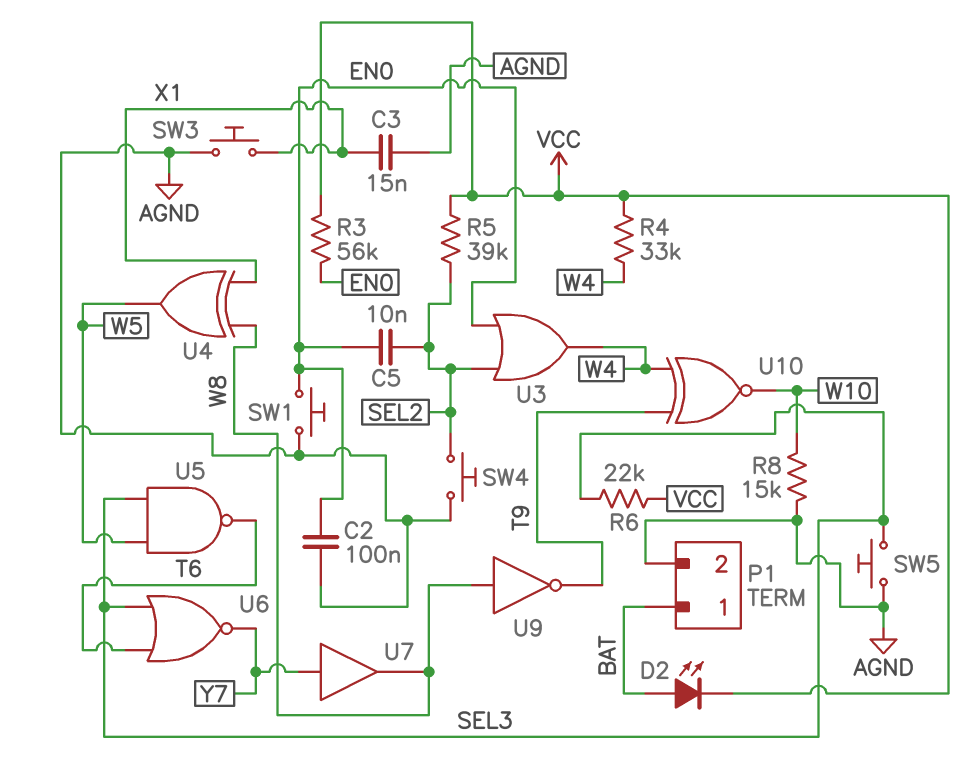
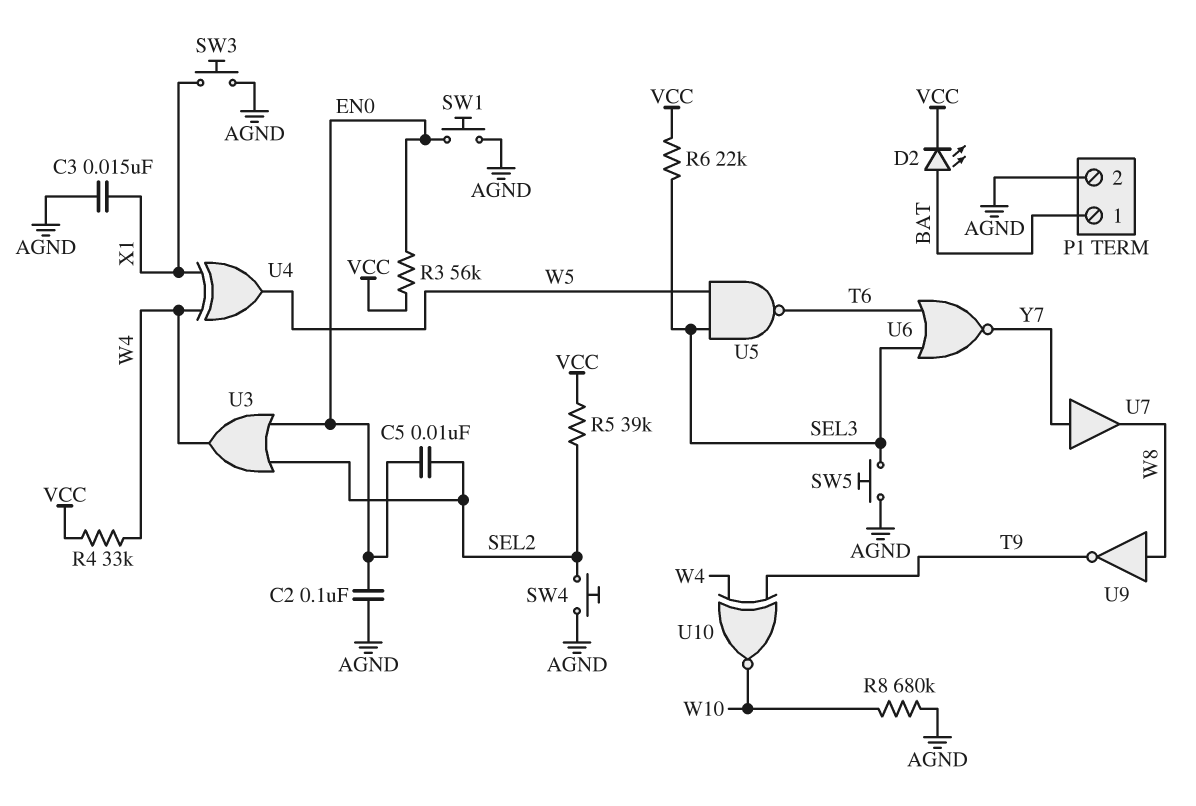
R8: 15k (AGND, W10) -> 680k (AGND, W10)
U4: XOR (in W8, in X1, out W5) -> XOR (in W4, in X1, out W5)

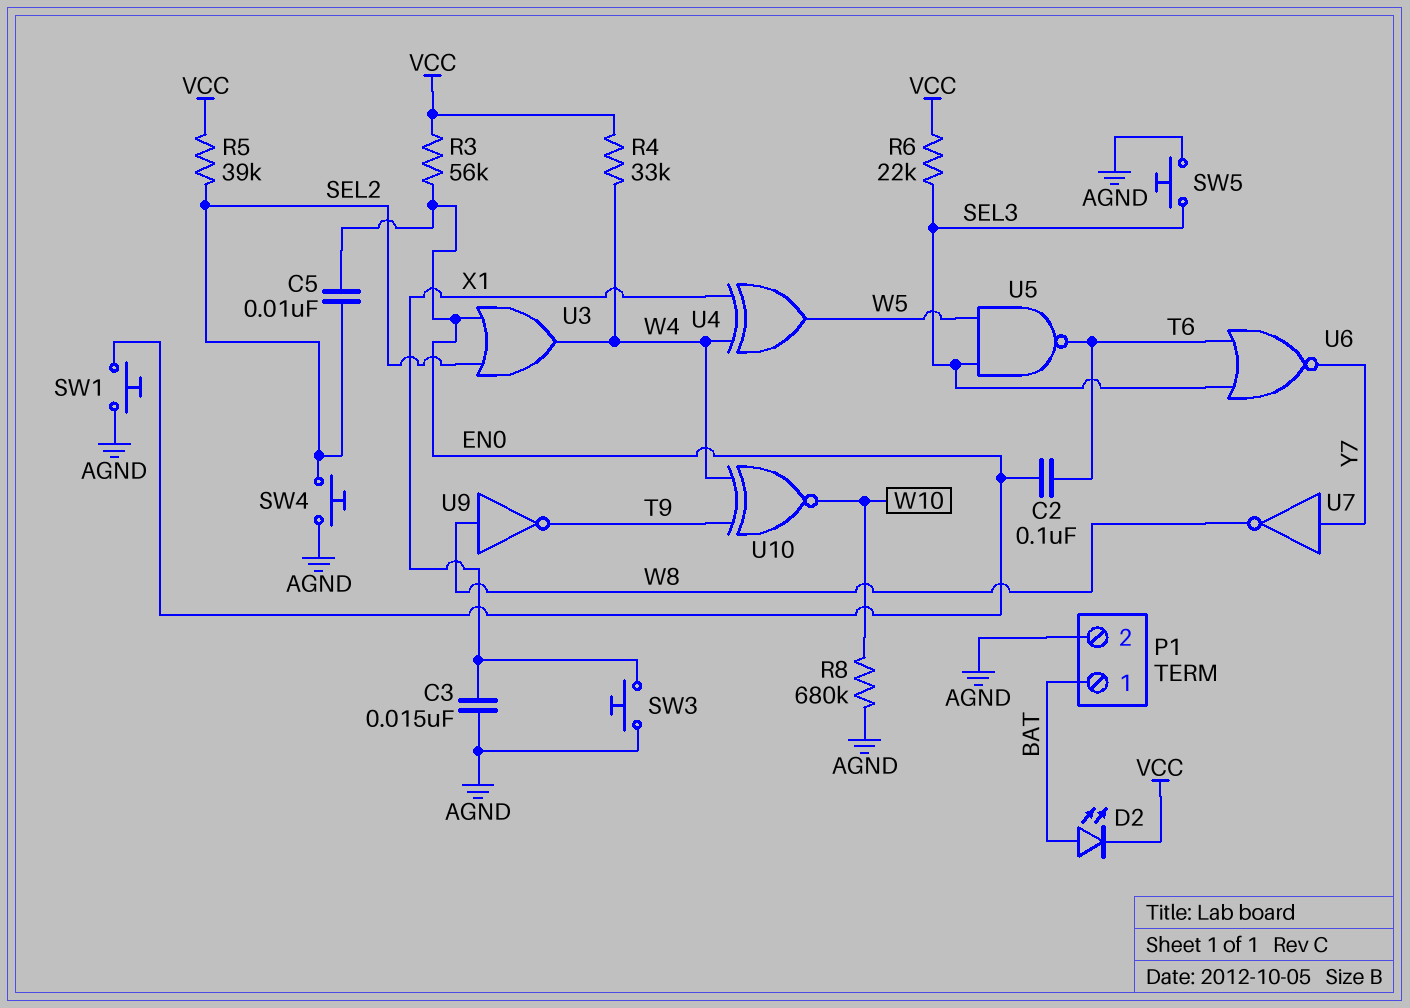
C2: 100nF (AGND, EN0) -> 100nF (EN0, T6)
U7: buffer (in Y7, out W8) -> NOT (in Y7, out W8)

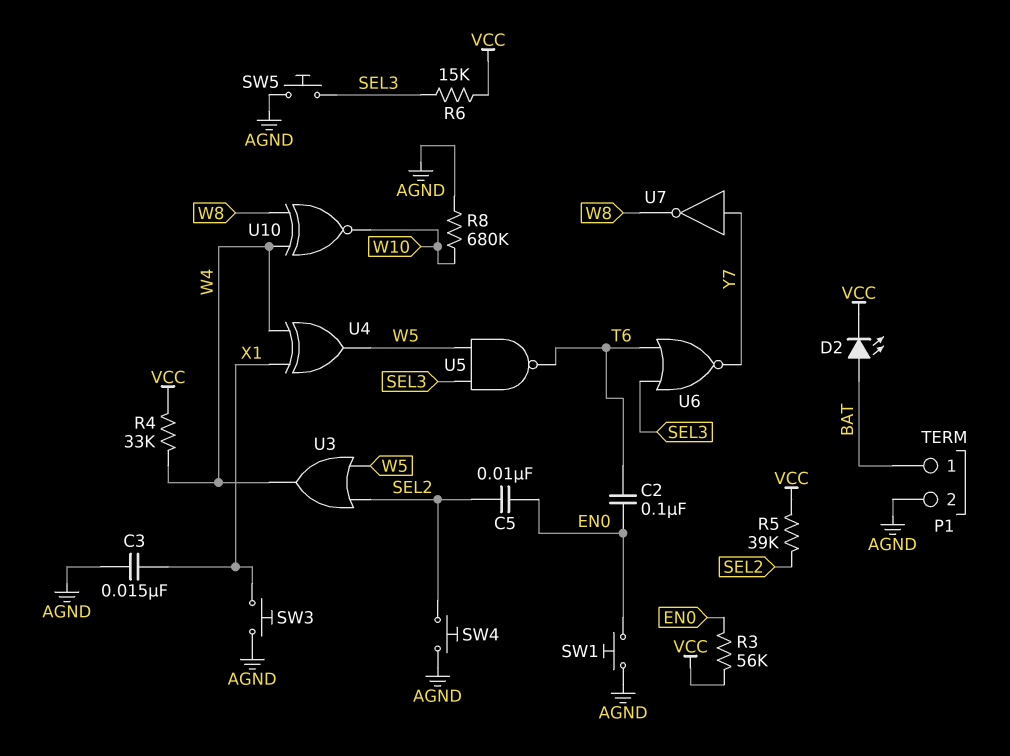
R6: 22k (SEL3, VCC) -> 15k (SEL3, VCC)
U3: OR (in EN0, in SEL2, out W4) -> OR (in SEL2, in W5, out W4)
U9: NOT (in W8, out T9) -> none
U10: XNOR (in T9, in W4, out W10) -> XNOR (in W4, in W8, out W10)

